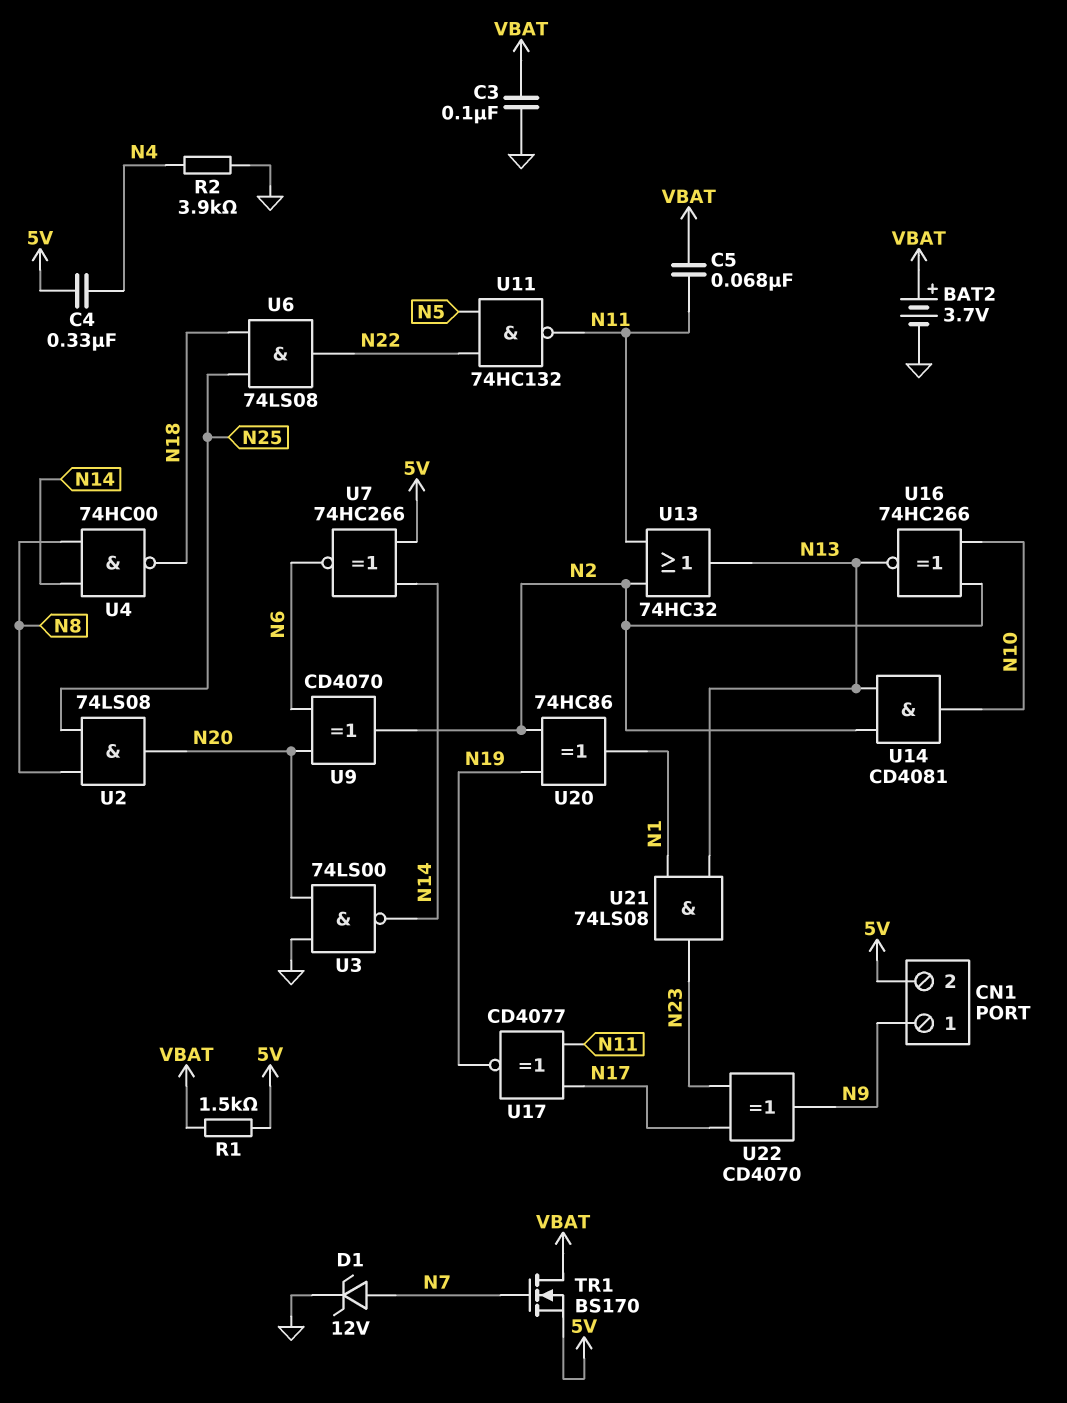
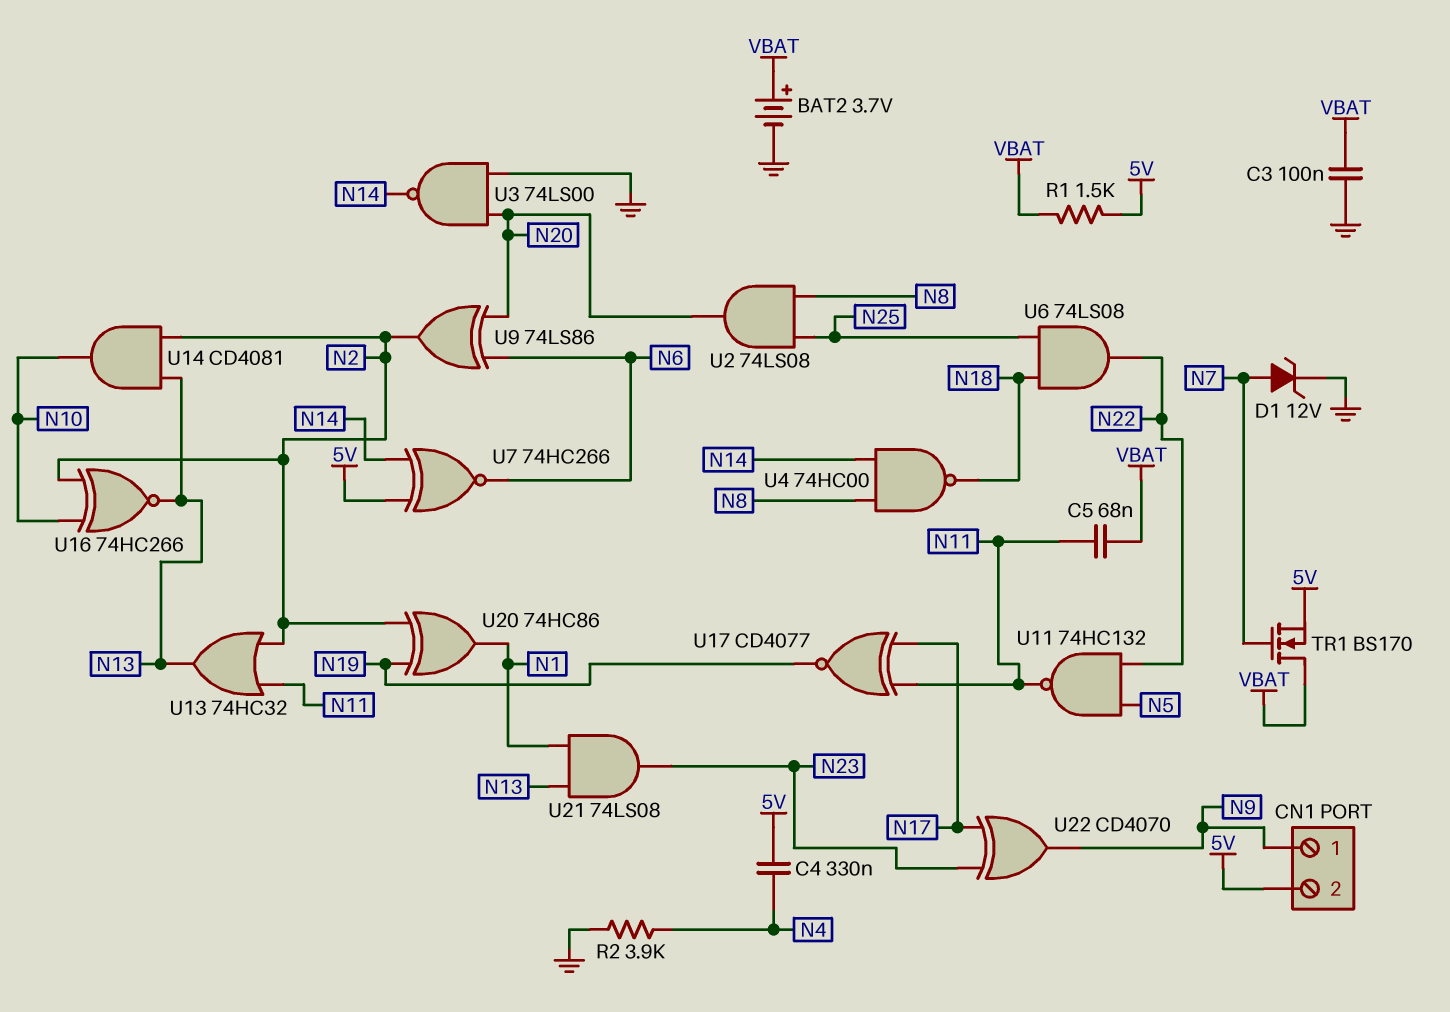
U9: XOR CD4070 (in N6, in N20, out N2) -> XOR 74LS86 (in N6, in N20, out N2)

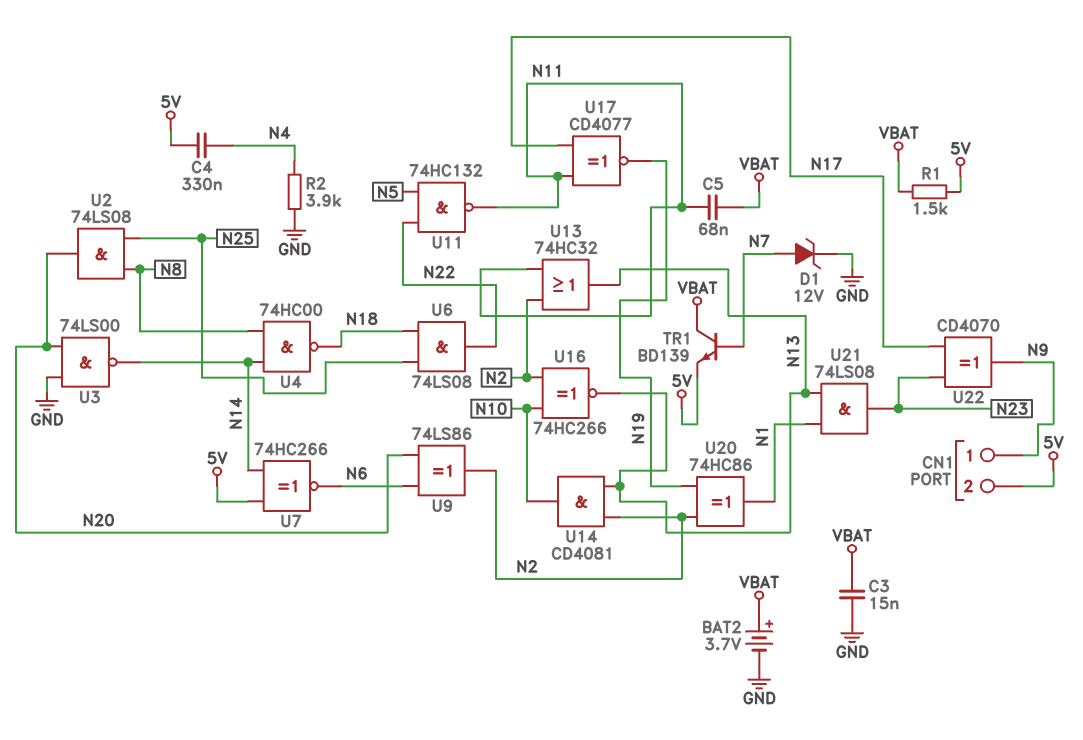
C3: 100nF (GND, VBAT) -> 15nF (GND, VBAT)
TR1: NMOS BS170 (G N7, D VBAT, S 5V) -> NPN BD139 (B N7, C VBAT, E 5V)

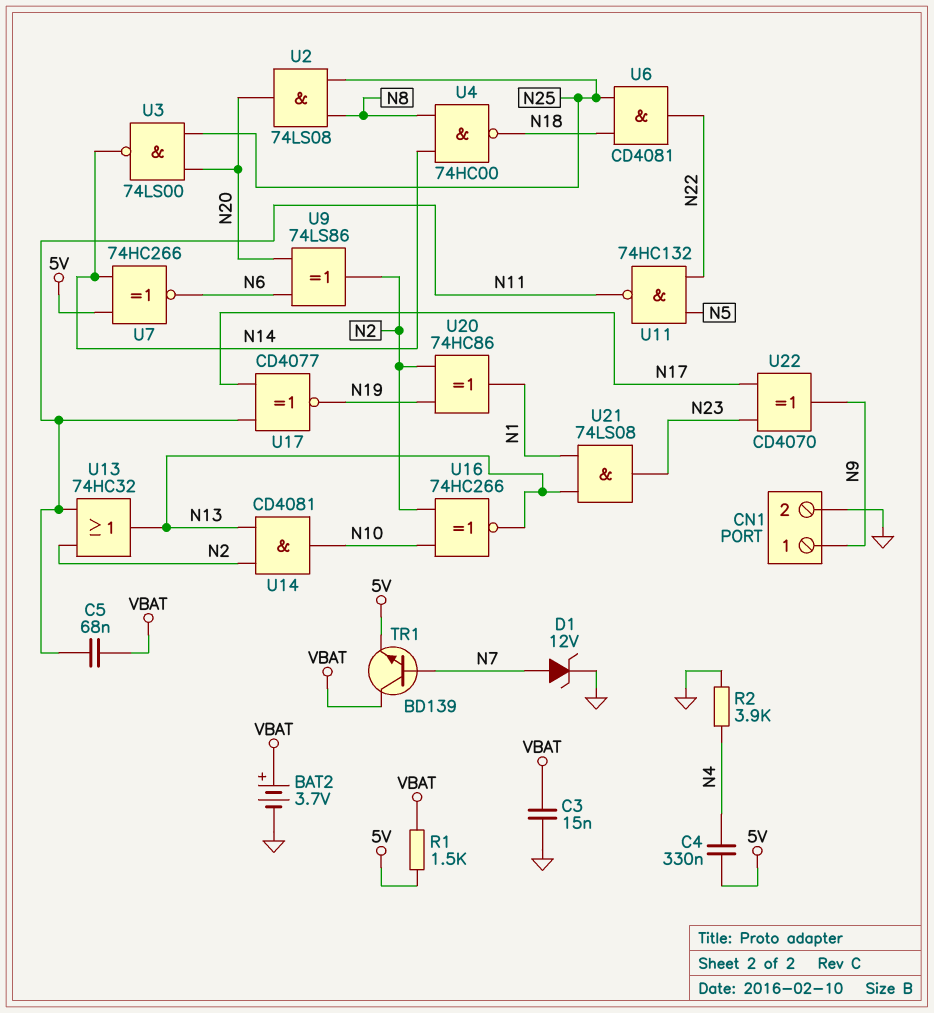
CN1 pin 2: 5V -> GND
U3: NAND 74LS00 (in GND, in N20, out N14) -> NAND 74LS00 (in N20, in N25, out N14)
U6: AND 74LS08 (in N18, in N25, out N22) -> AND CD4081 (in N18, in N25, out N22)

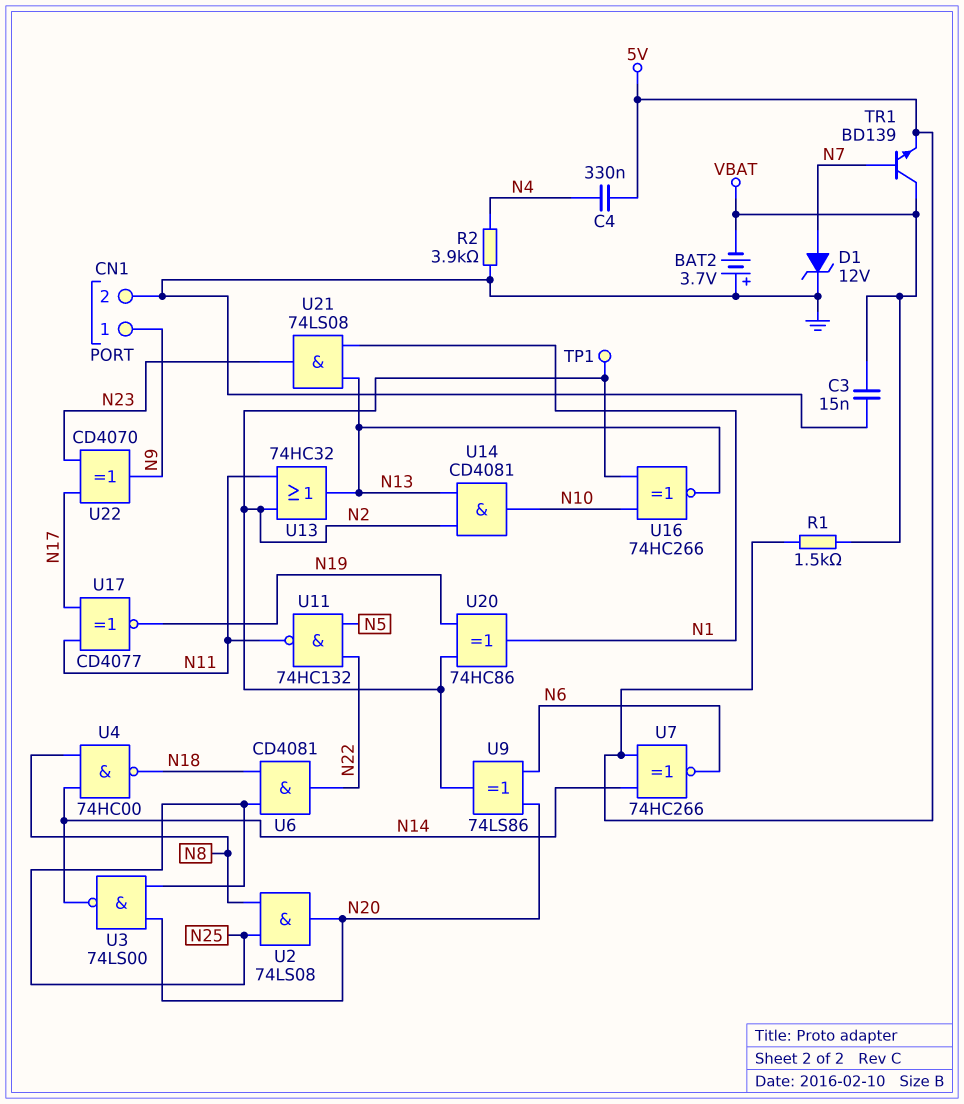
BAT2: 3.7V (plus VBAT, minus GND) -> 3.7V (plus GND, minus VBAT)
C5: 68nF (N11, VBAT) -> none
TP1: none -> test point (N2)

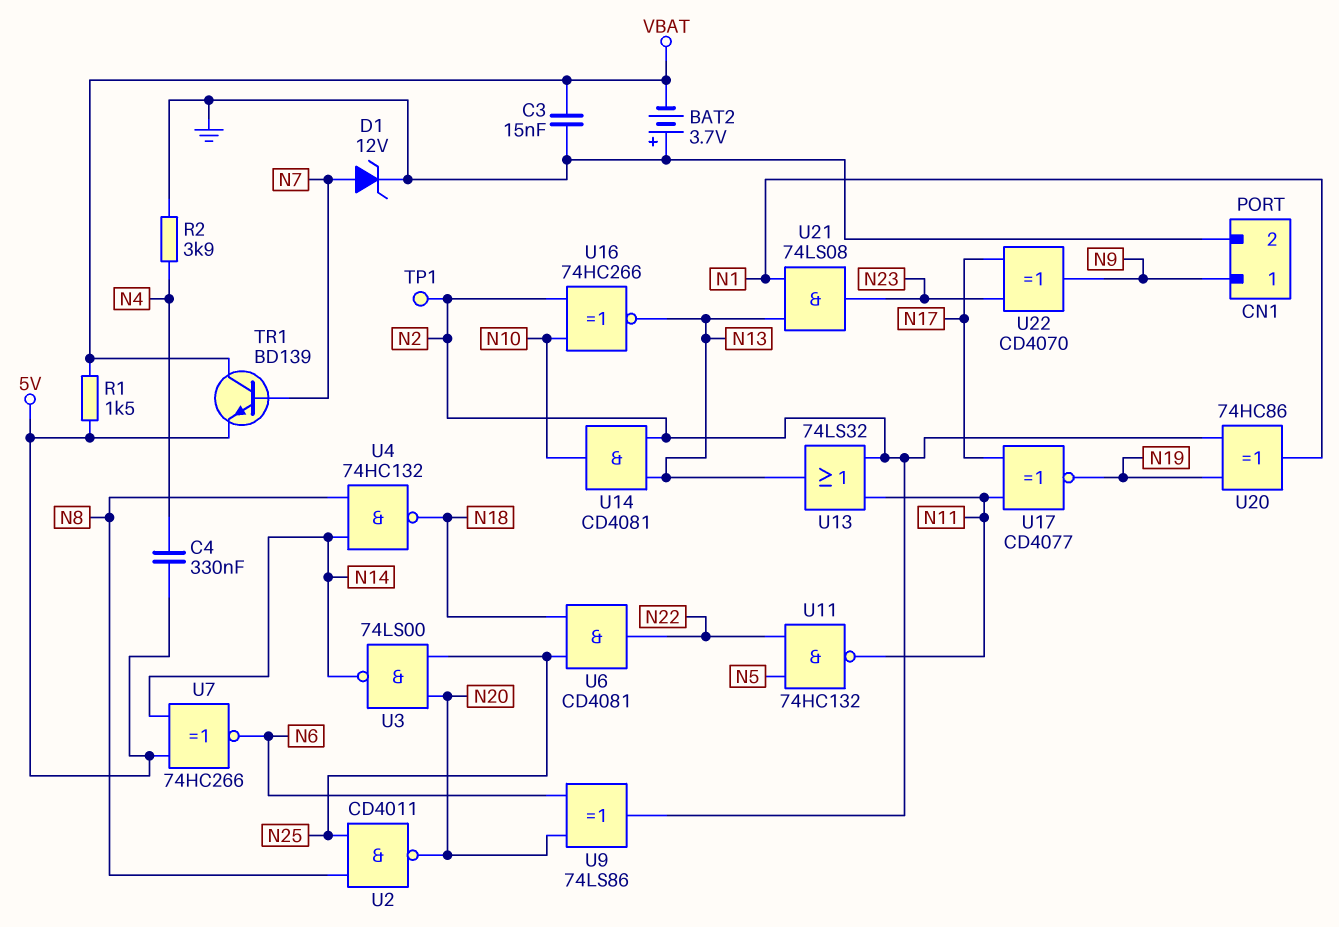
U2: AND 74LS08 (in N8, in N25, out N20) -> NAND CD4011 (in N8, in N25, out N20)
U4: NAND 74HC00 (in N8, in N14, out N18) -> NAND 74HC132 (in N8, in N14, out N18)
U13: OR 74HC32 (in N2, in N11, out N13) -> OR 74LS32 (in N2, in N11, out N13)

